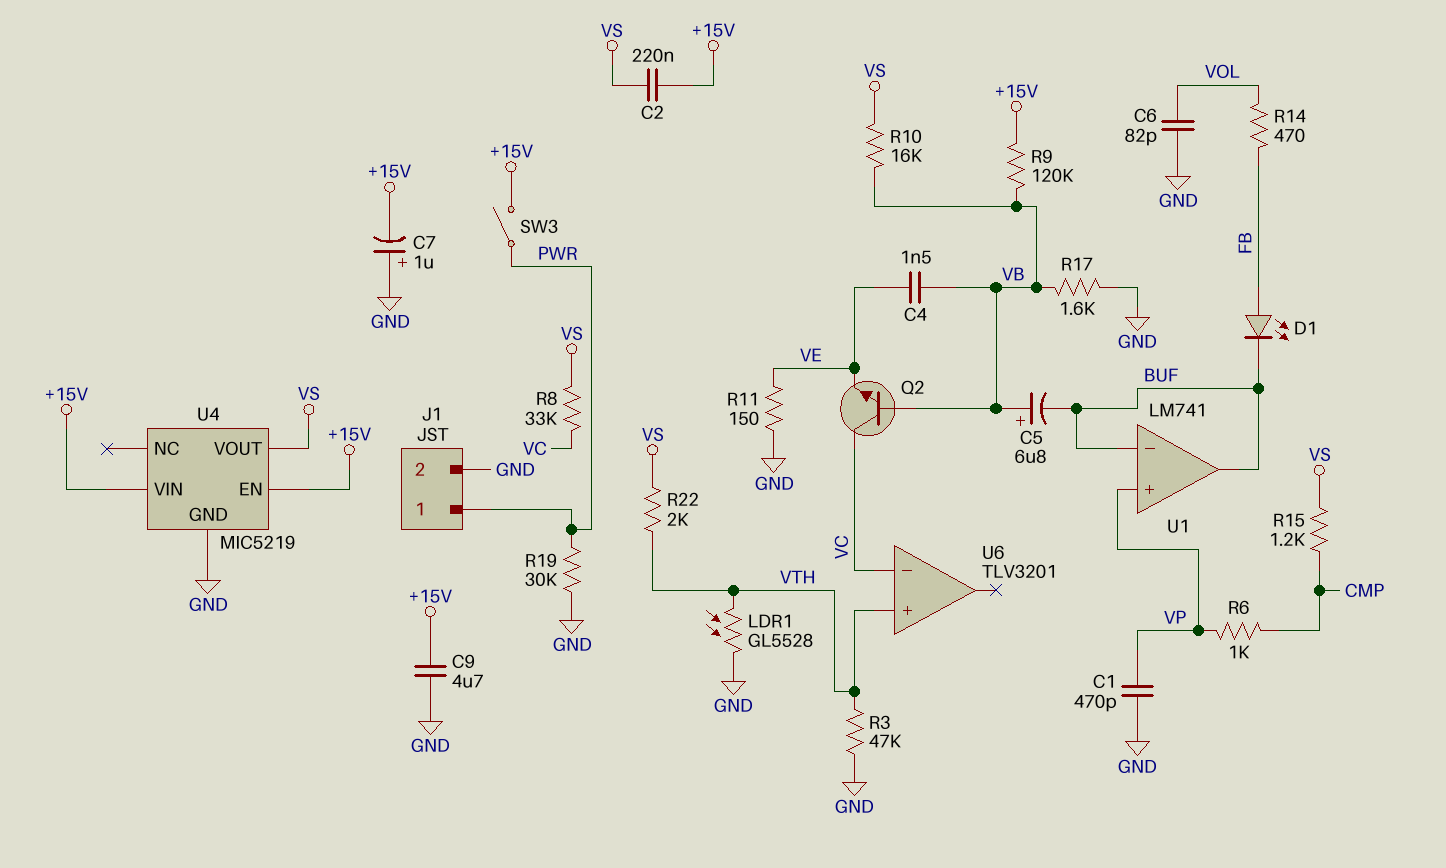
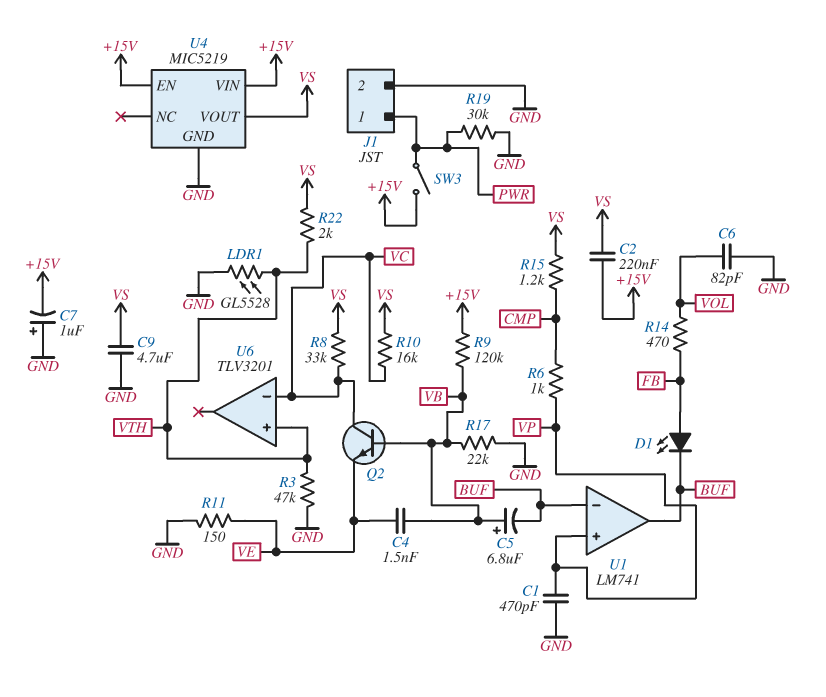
C9: 4.7uF (+15V, GND) -> 4.7uF (GND, VS)
R10: 16k (VB, VS) -> 16k (VC, VS)
R17: 1.6k (GND, VB) -> 22k (GND, VB)

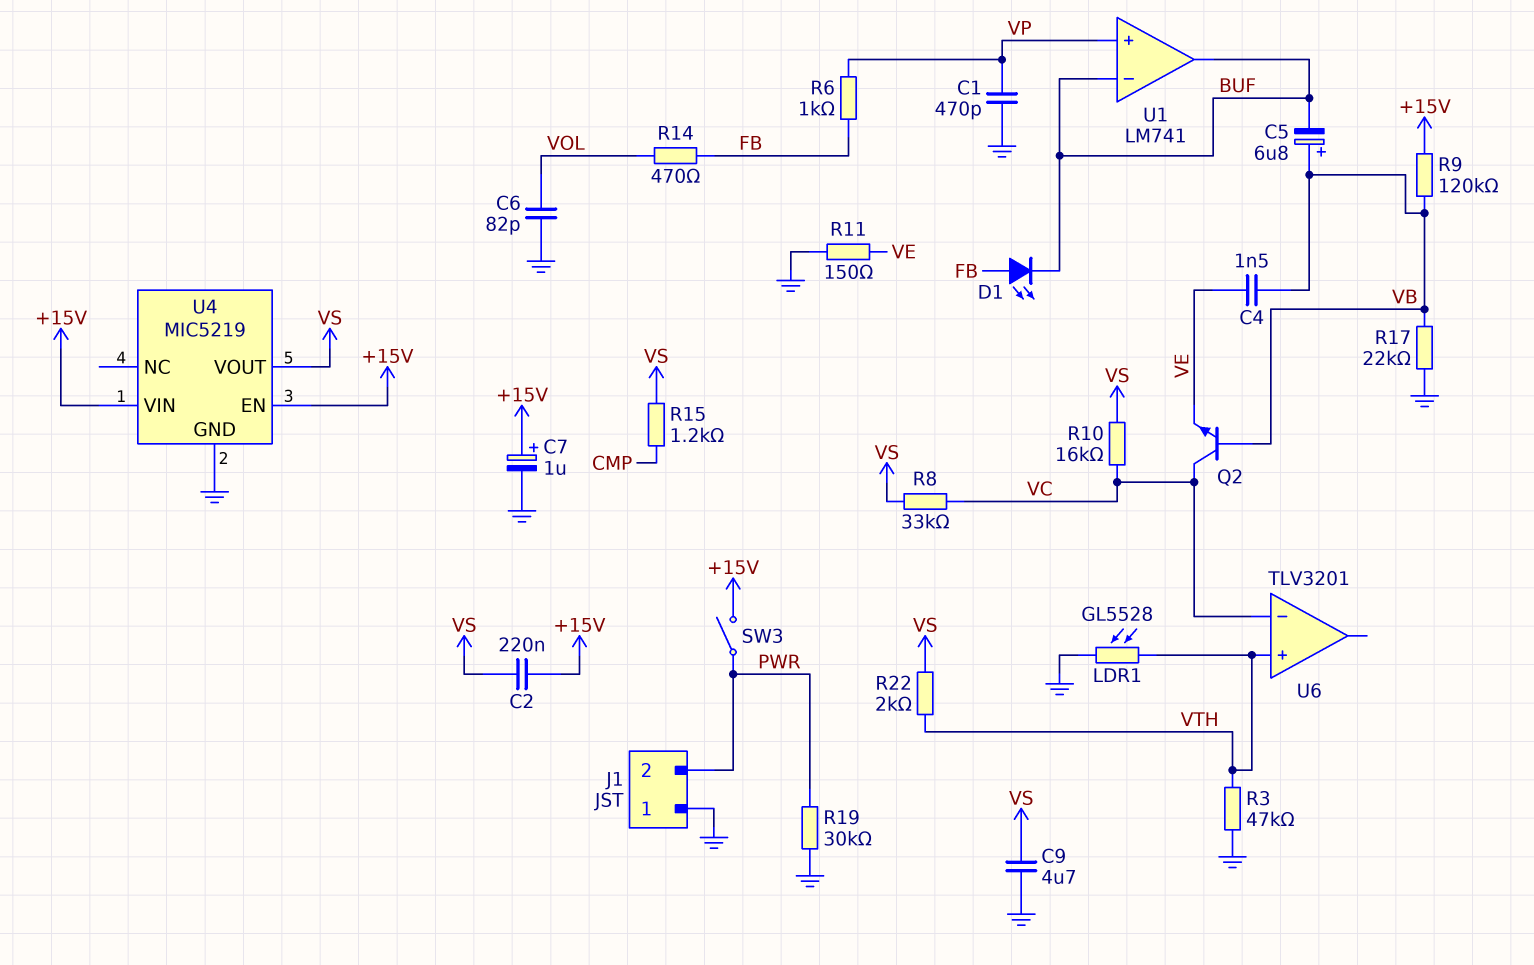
C7: 1uF (plus GND, minus +15V) -> 1uF (plus +15V, minus GND)
J1 pin 1: PWR -> GND
J1 pin 2: GND -> PWR
R6: 1k (CMP, VP) -> 1k (FB, VP)

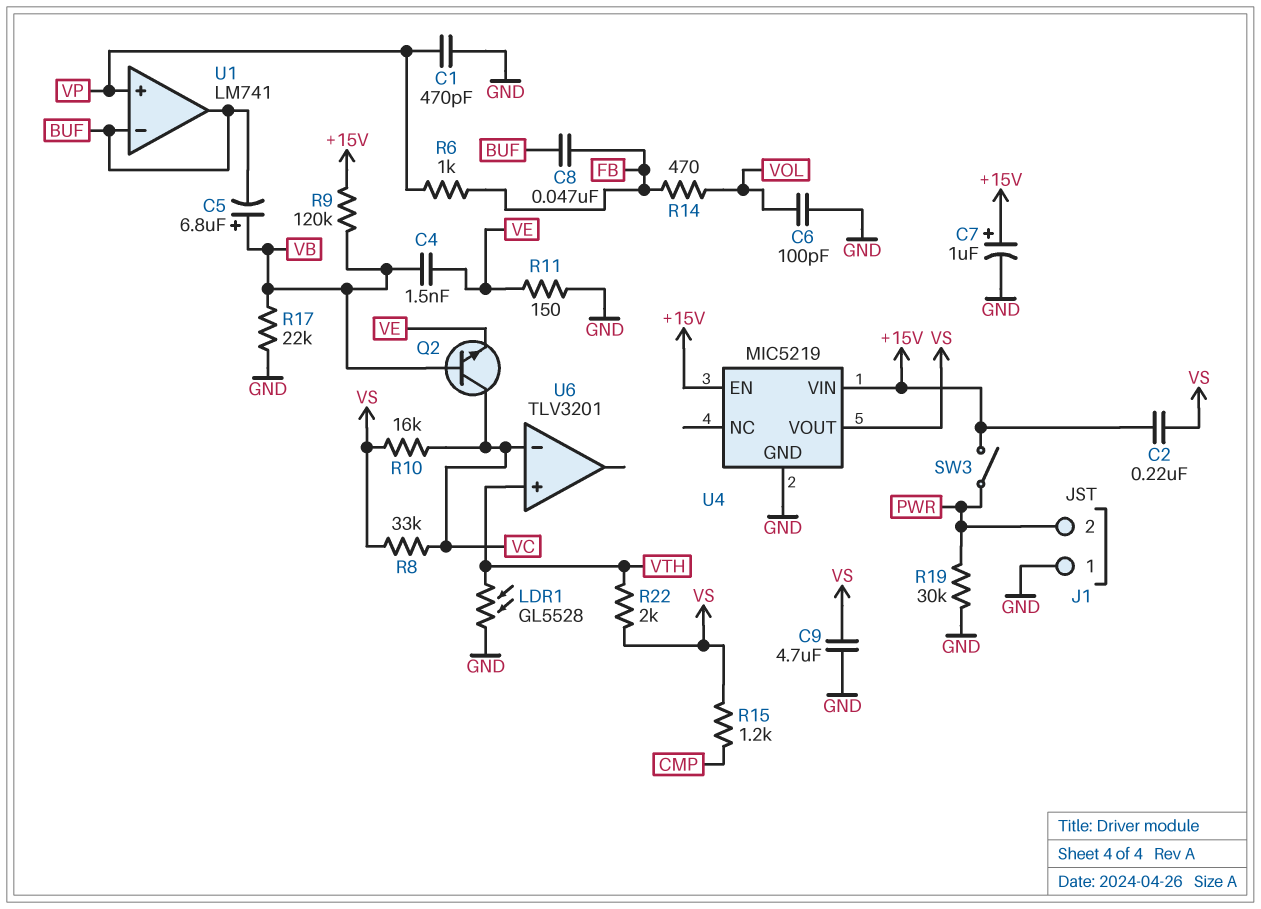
C6: 82pF (GND, VOL) -> 100pF (GND, VOL)
C8: none -> 47nF (BUF, FB)
D1: LED (A FB, K BUF) -> none
R3: 47k (GND, VTH) -> none

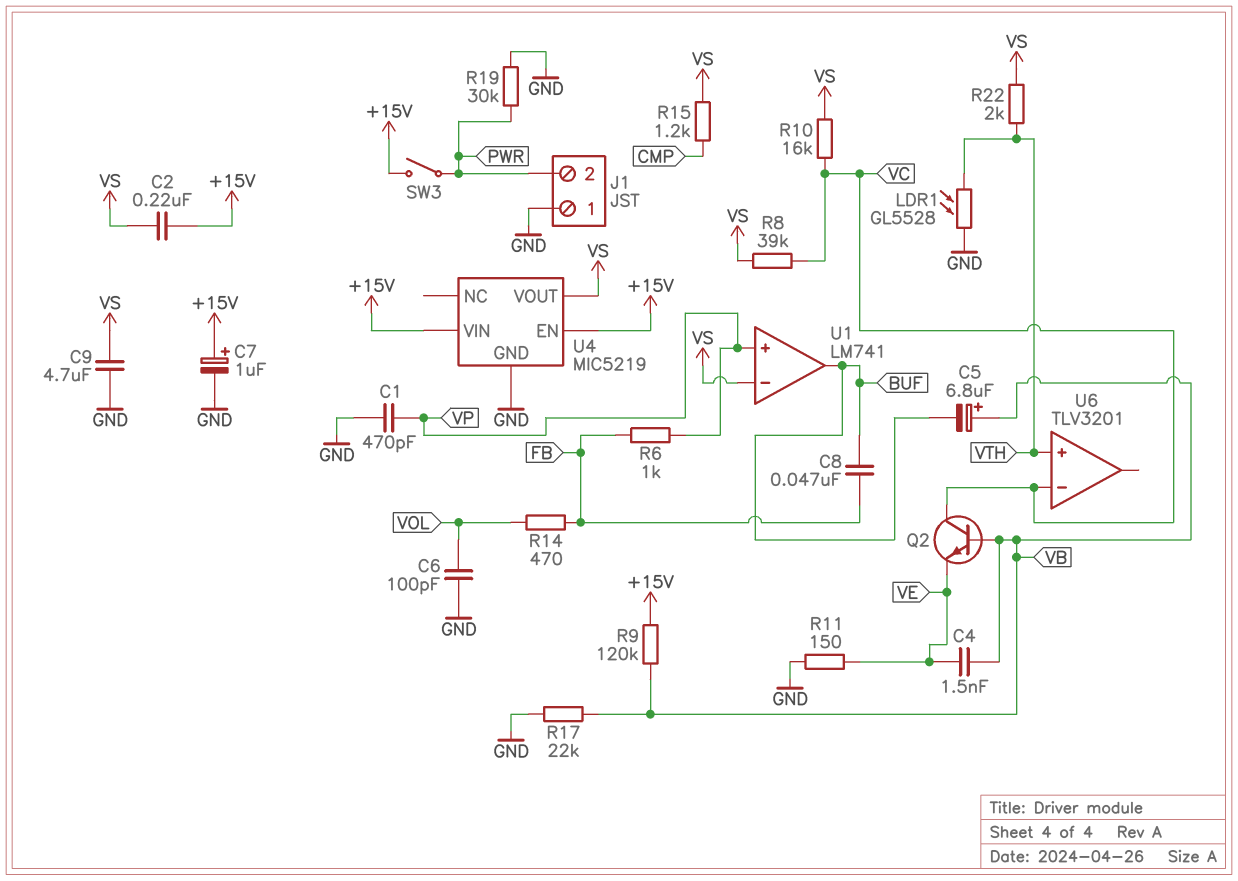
R8: 33k (VC, VS) -> 39k (VC, VS)
U1 pin in-: BUF -> VS

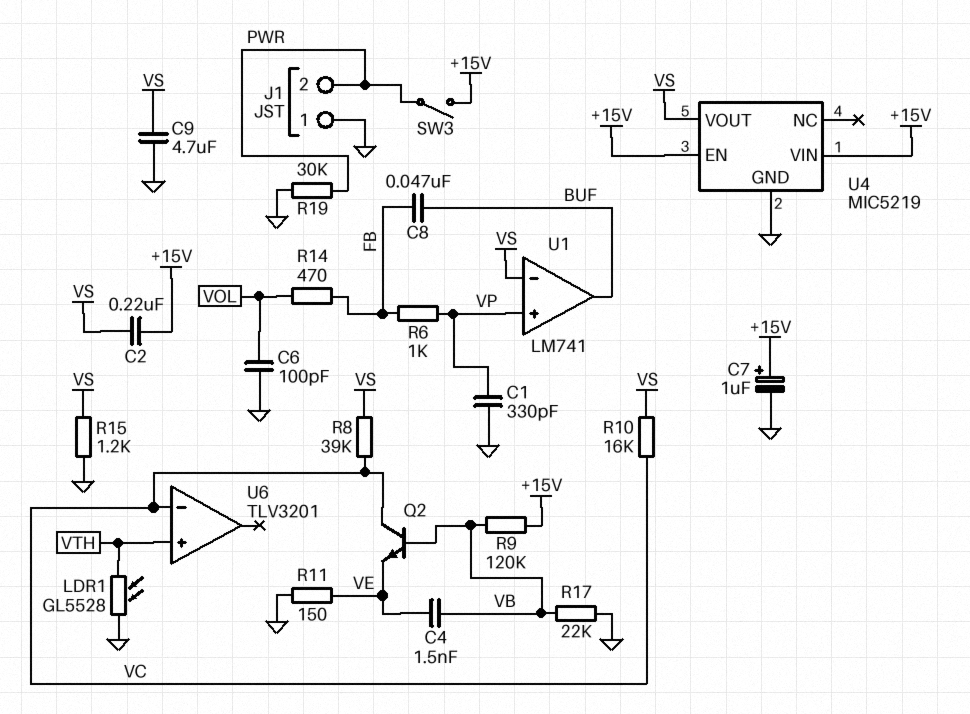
C1: 470pF (GND, VP) -> 330pF (GND, VP)
C5: 6.8uF (plus VB, minus BUF) -> none
R15: 1.2k (CMP, VS) -> 1.2k (GND, VS)
R22: 2k (VS, VTH) -> none

